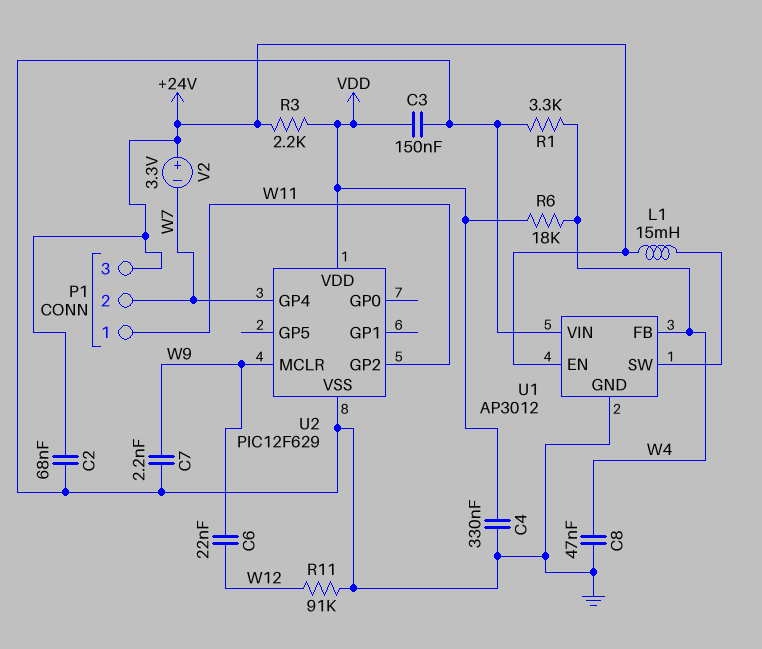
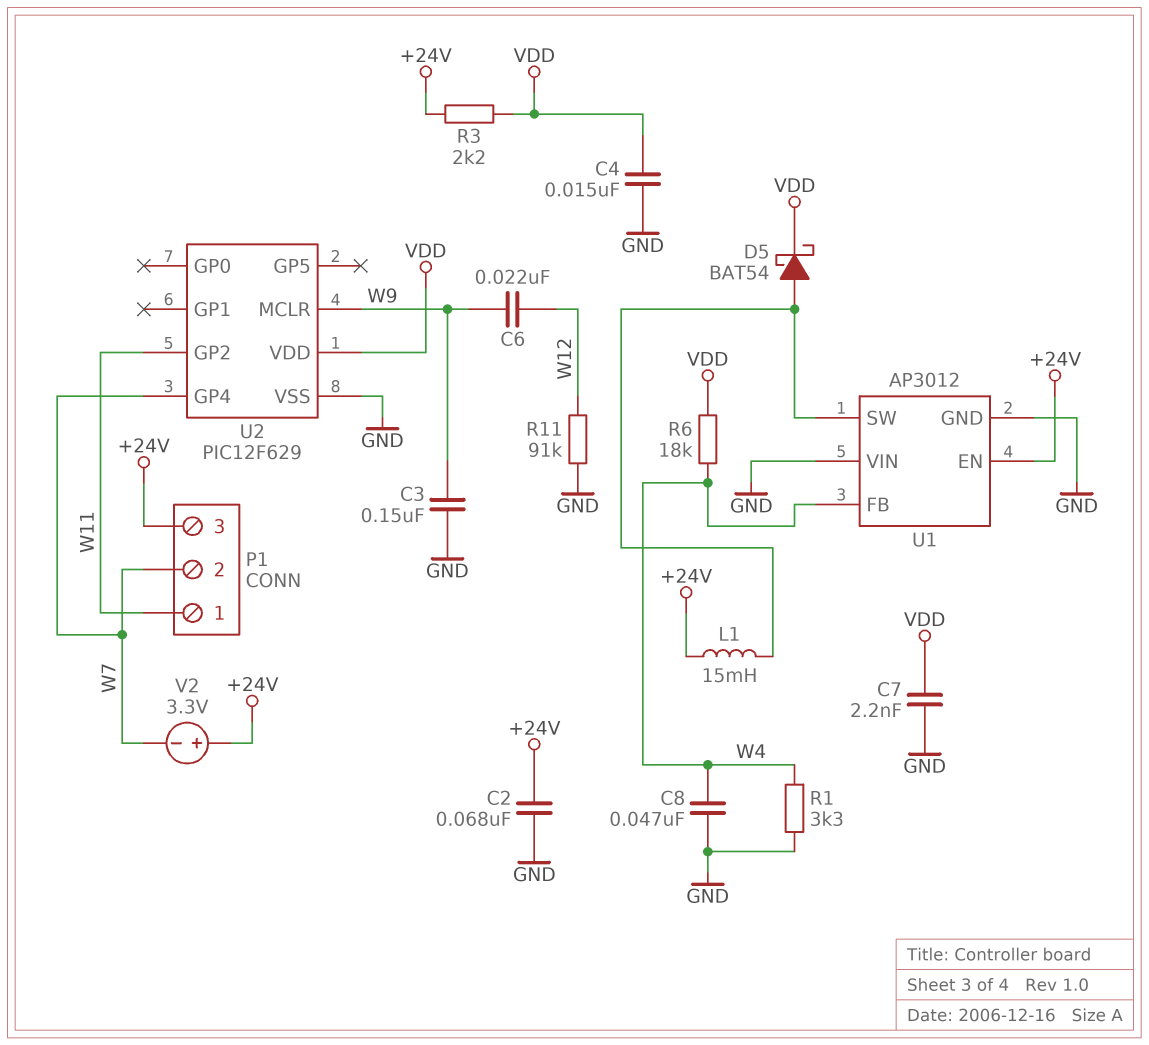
C3: 150nF (GND, VDD) -> 150nF (GND, W9)
C4: 330nF (GND, VDD) -> 15nF (GND, VDD)
C7: 2.2nF (GND, W9) -> 2.2nF (GND, VDD)
D5: none -> schottky BAT54 (A U1/SW, K VDD)

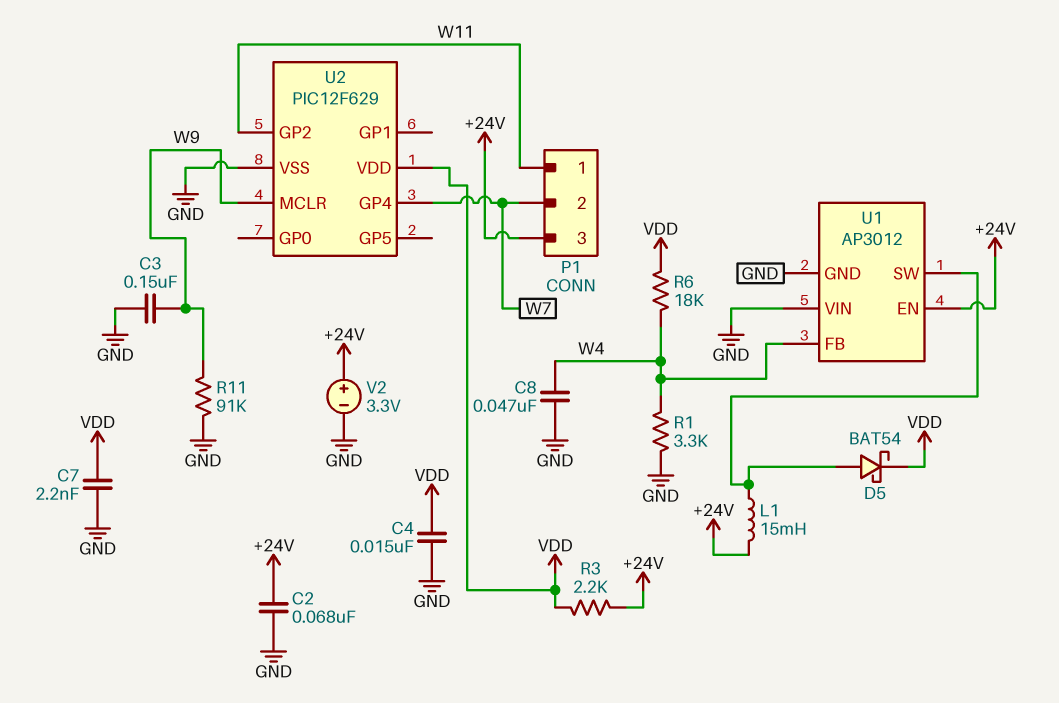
C6: 22nF (W9, W12) -> none
R11: 91k (GND, W12) -> 91k (GND, W9)
V2: 3.3V (plus +24V, minus W7) -> 3.3V (plus +24V, minus GND)

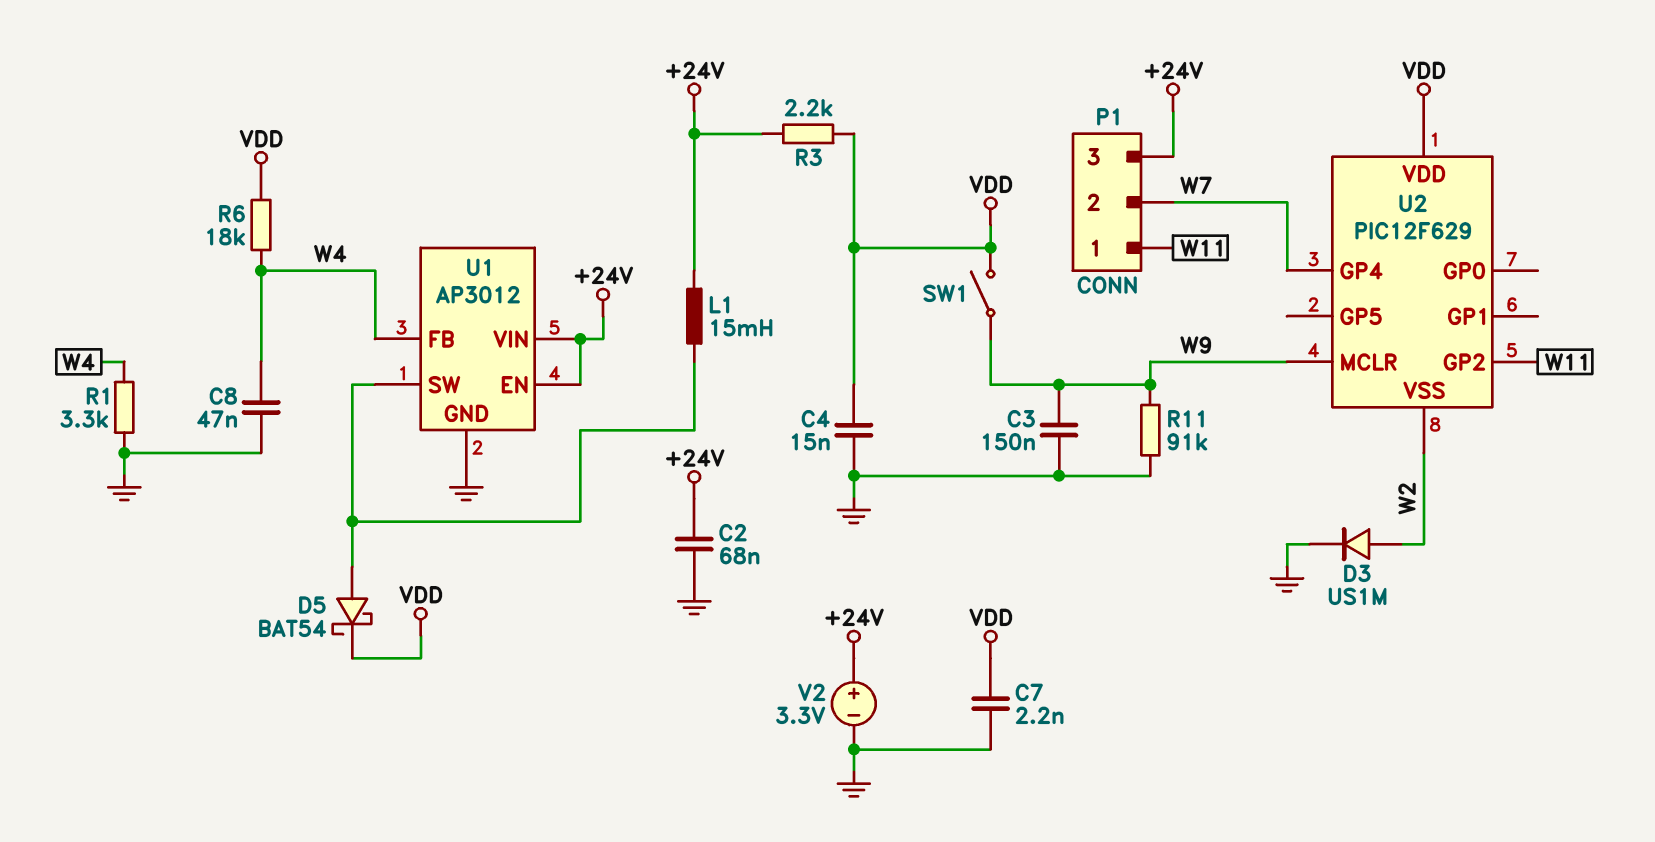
D3: none -> diode US1M (A W2, K GND)
SW1: none -> switch (VDD, W9)
U1 pin VIN: GND -> +24V
U2 pin VSS: GND -> W2

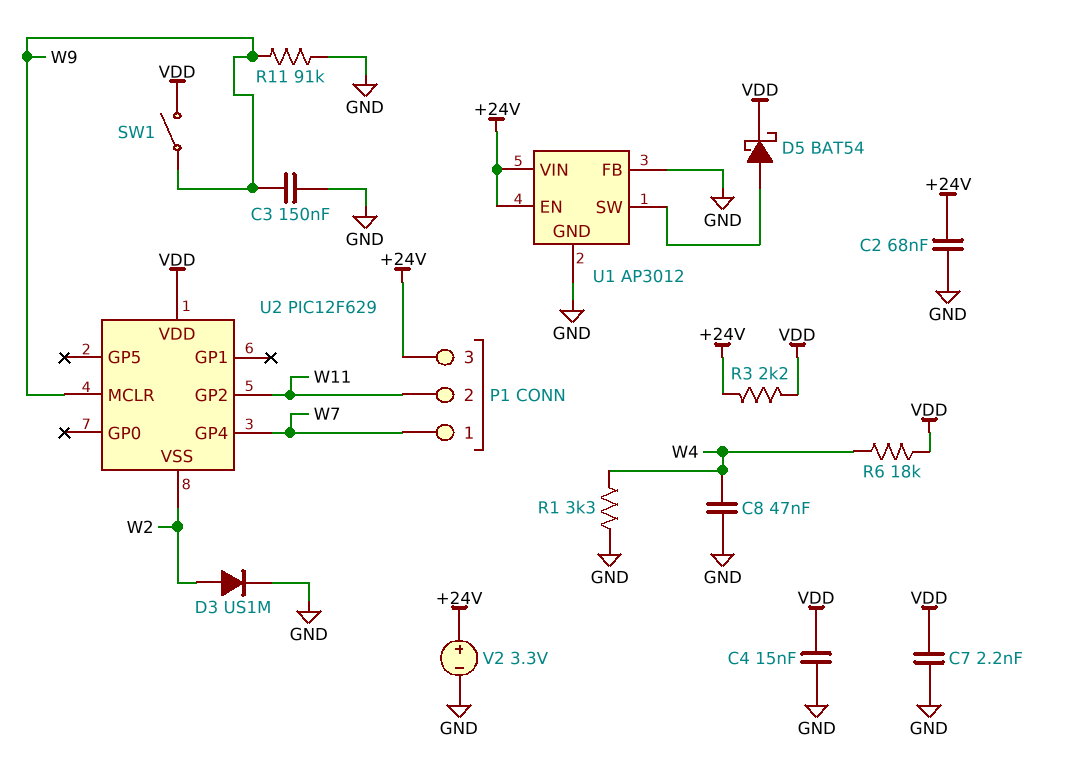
L1: 15mH (+24V, U1/SW) -> none
P1 pin 1: W11 -> W7
P1 pin 2: W7 -> W11
U1 pin FB: W4 -> GND

